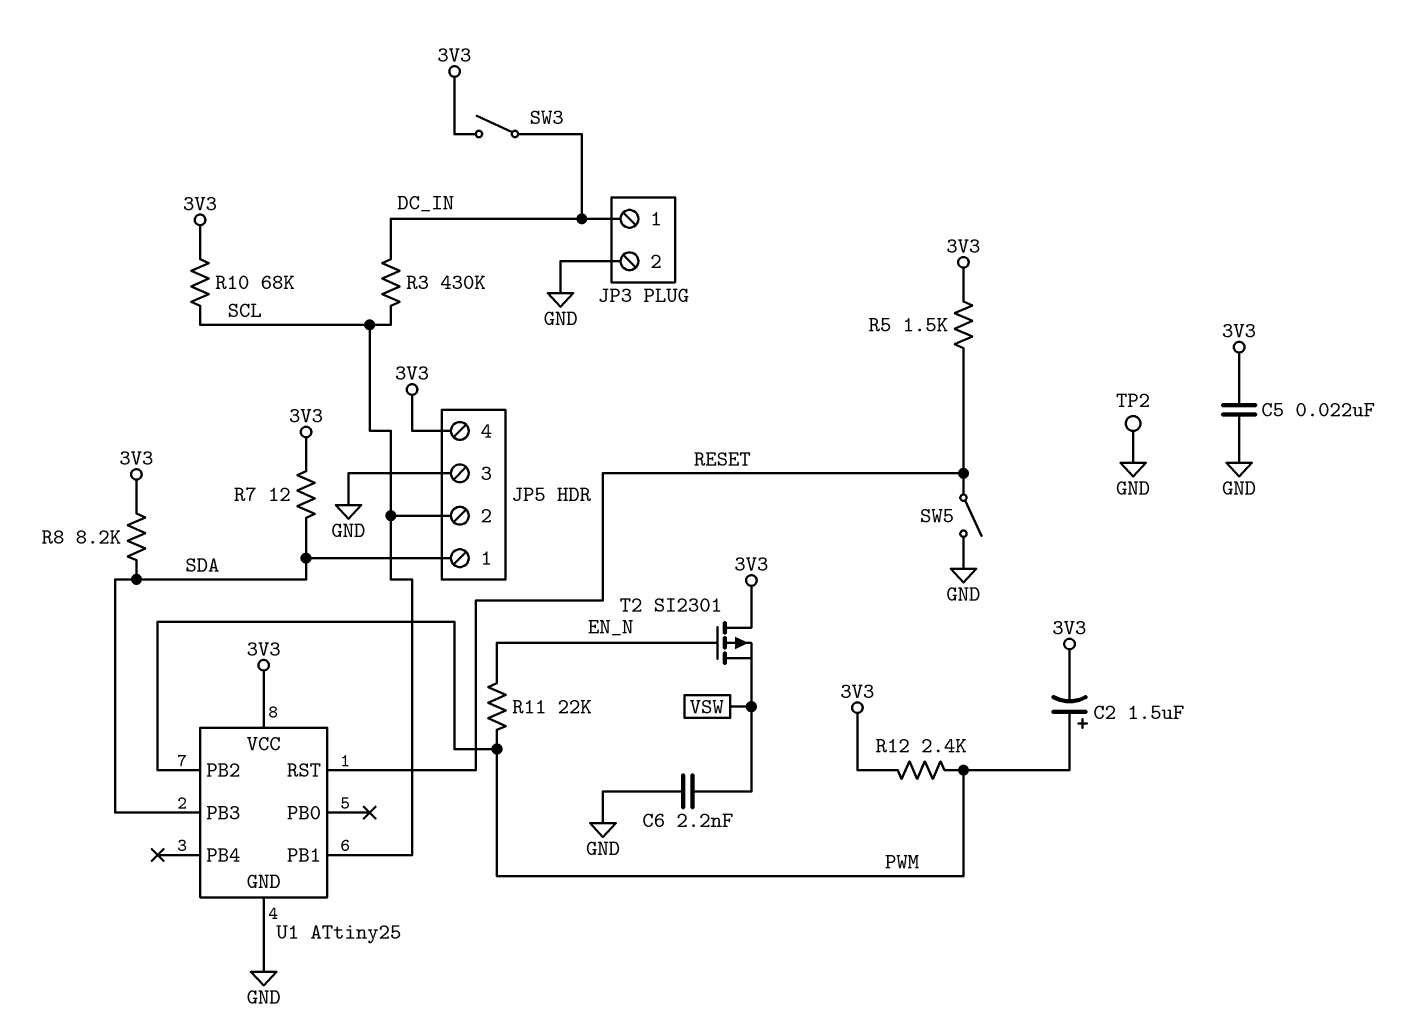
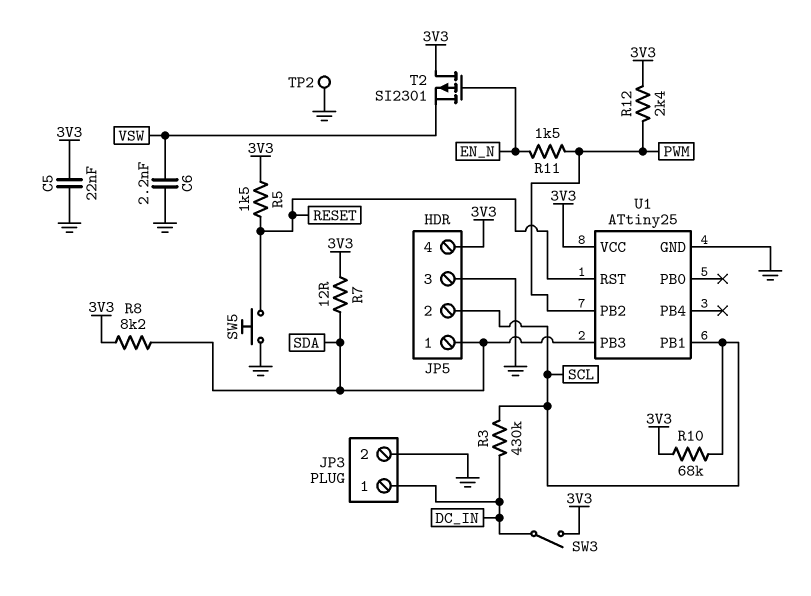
C2: 1.5uF (plus PWM, minus 3V3) -> none
R11: 22k (EN_N, PWM) -> 1.5k (EN_N, PWM)
SW5: switch (GND, RESET) -> button (GND, RESET)

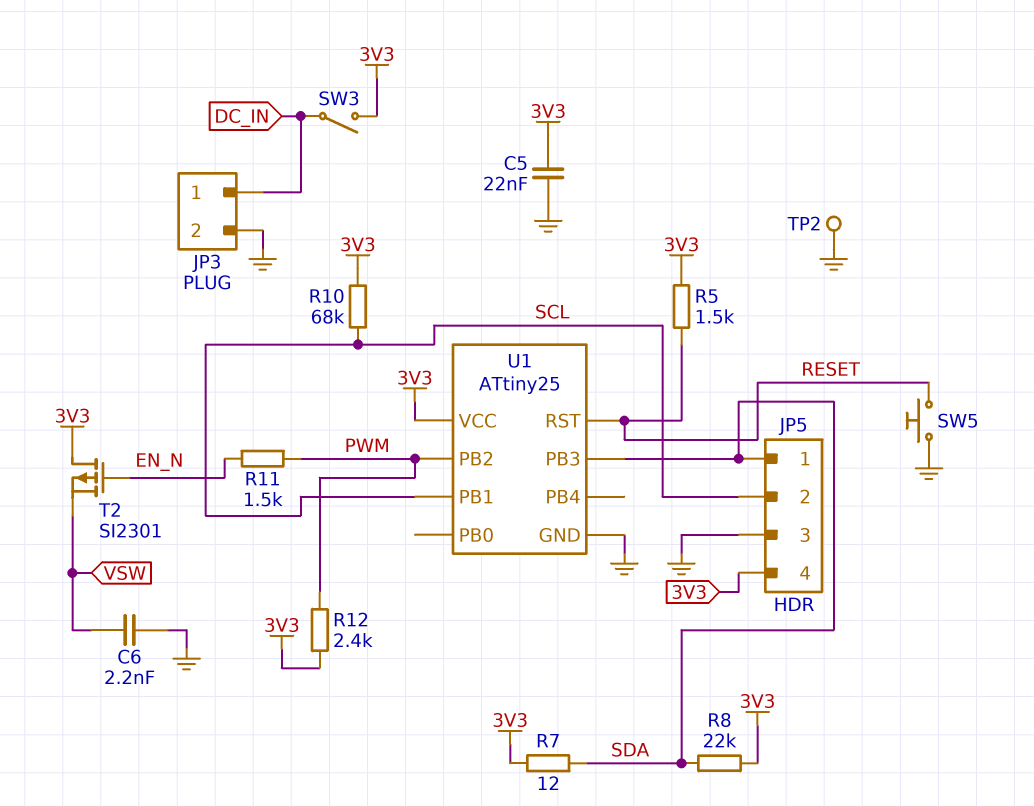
R3: 430k (DC_IN, SCL) -> none
R8: 8.2k (3V3, SDA) -> 22k (3V3, SDA)

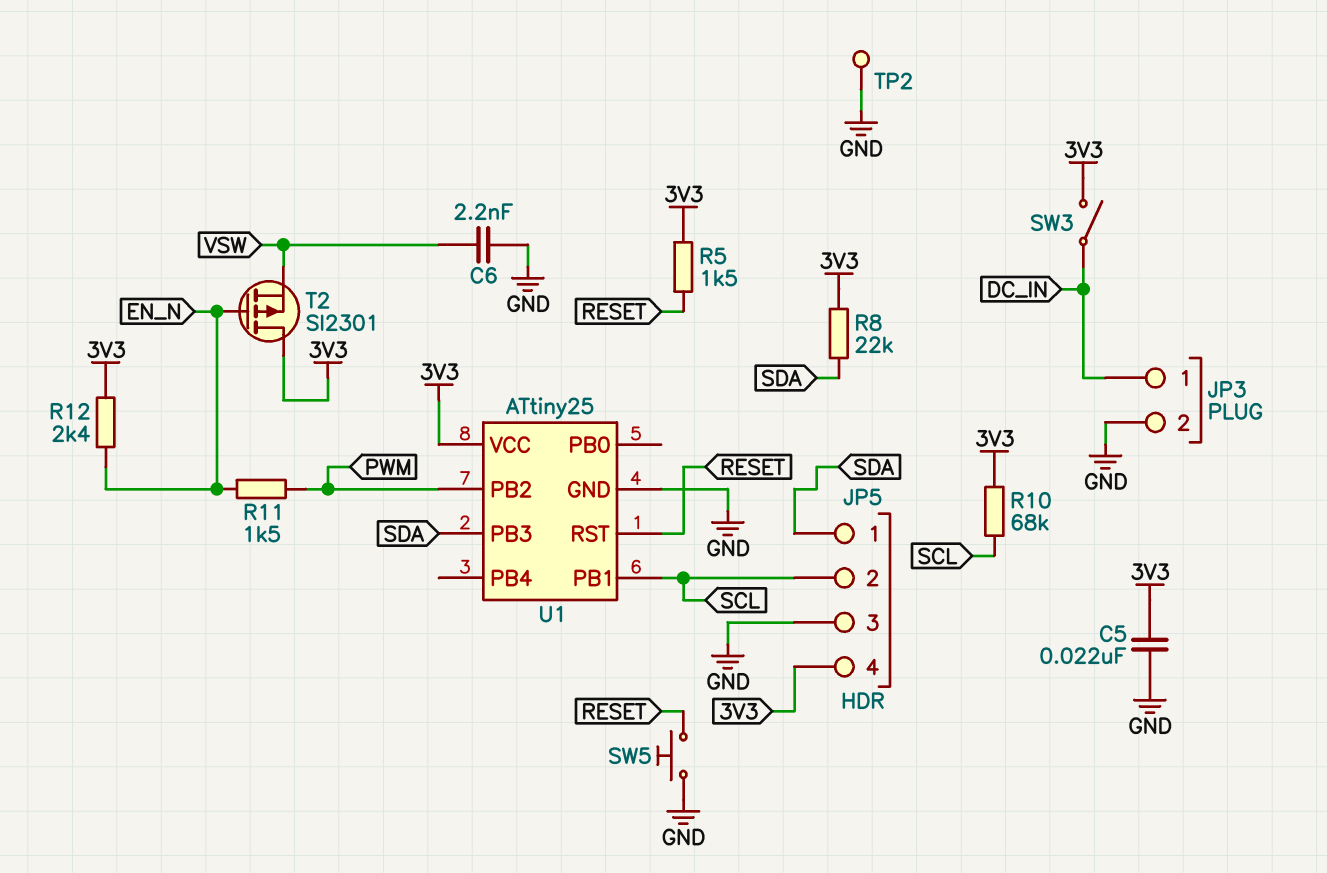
R7: 12 (3V3, SDA) -> none
R12: 2.4k (3V3, PWM) -> 2.4k (3V3, EN_N)

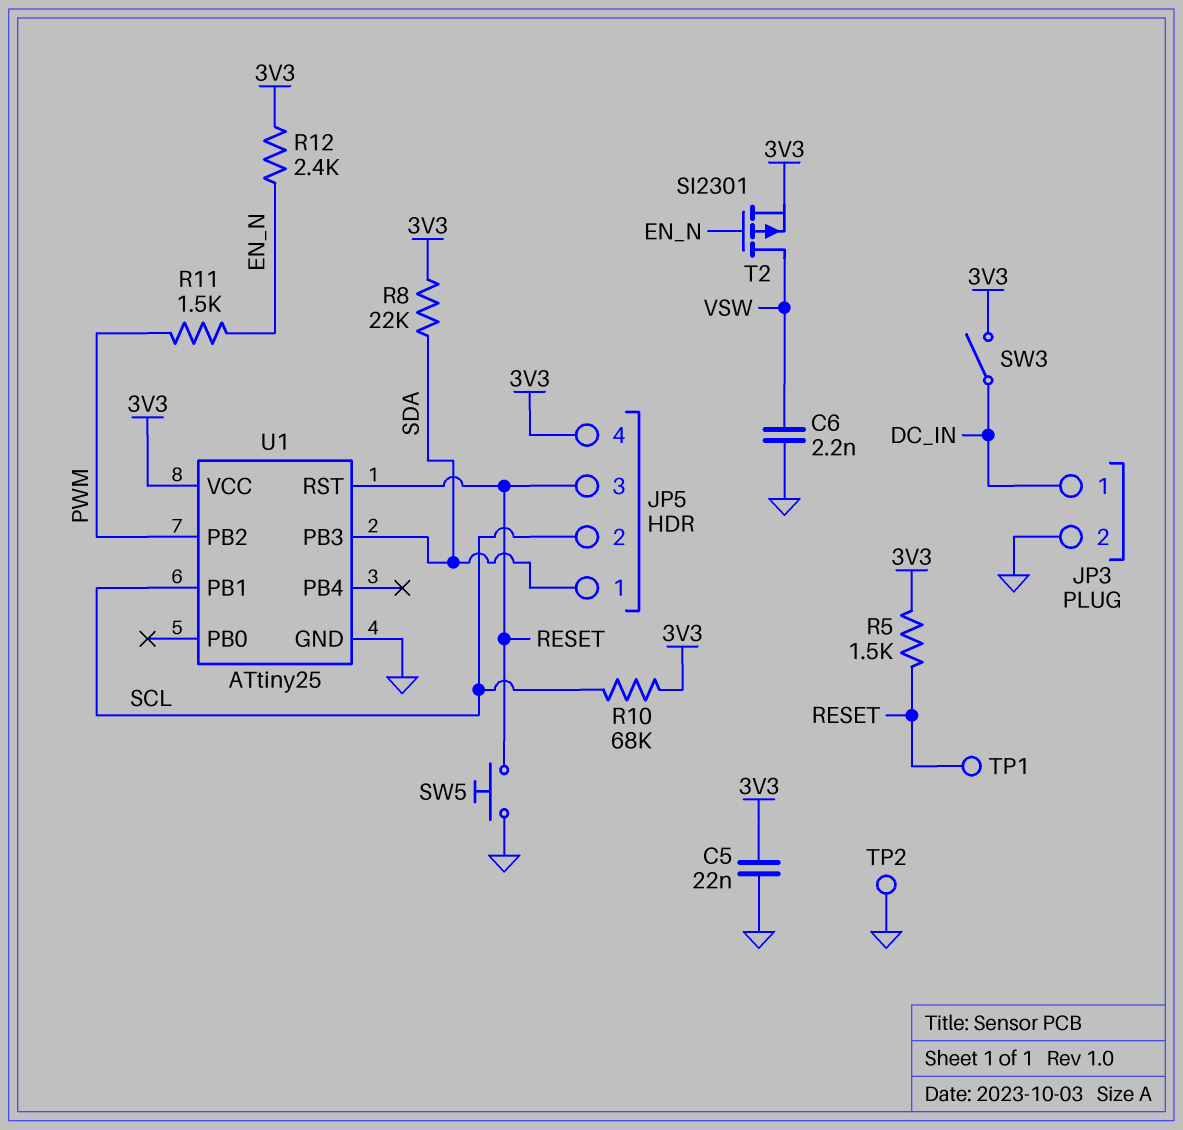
JP5 pin 3: GND -> RESET
T2: PMOS SI2301 (G EN_N, D 3V3, S VSW) -> PMOS SI2301 (G EN_N, D VSW, S 3V3)
TP1: none -> test point (RESET)

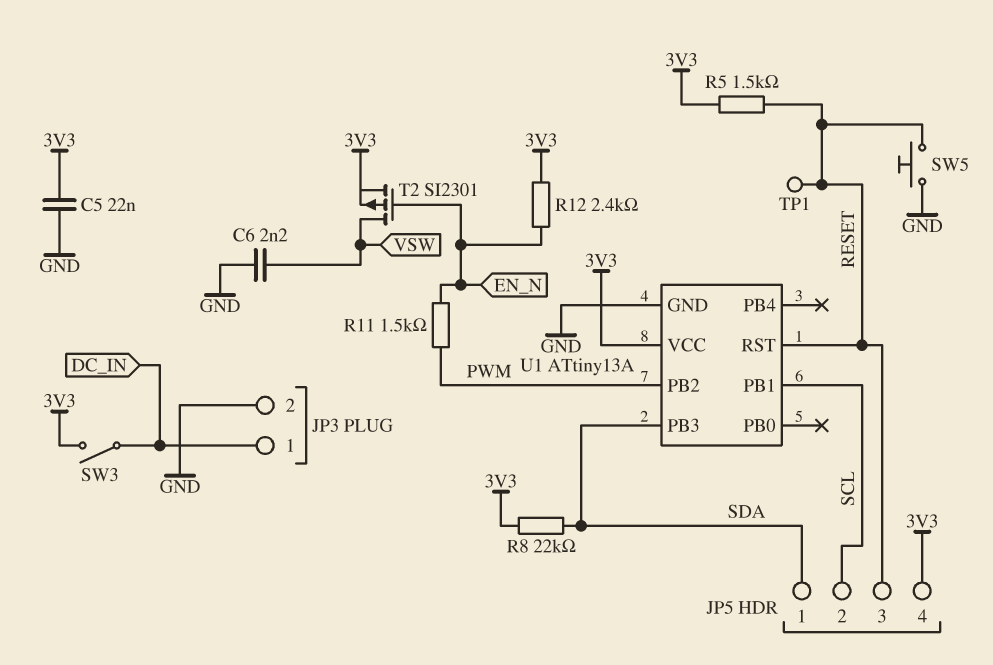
R10: 68k (3V3, SCL) -> none
TP2: test point (GND) -> none
U1: ATtiny25 -> ATtiny13A

